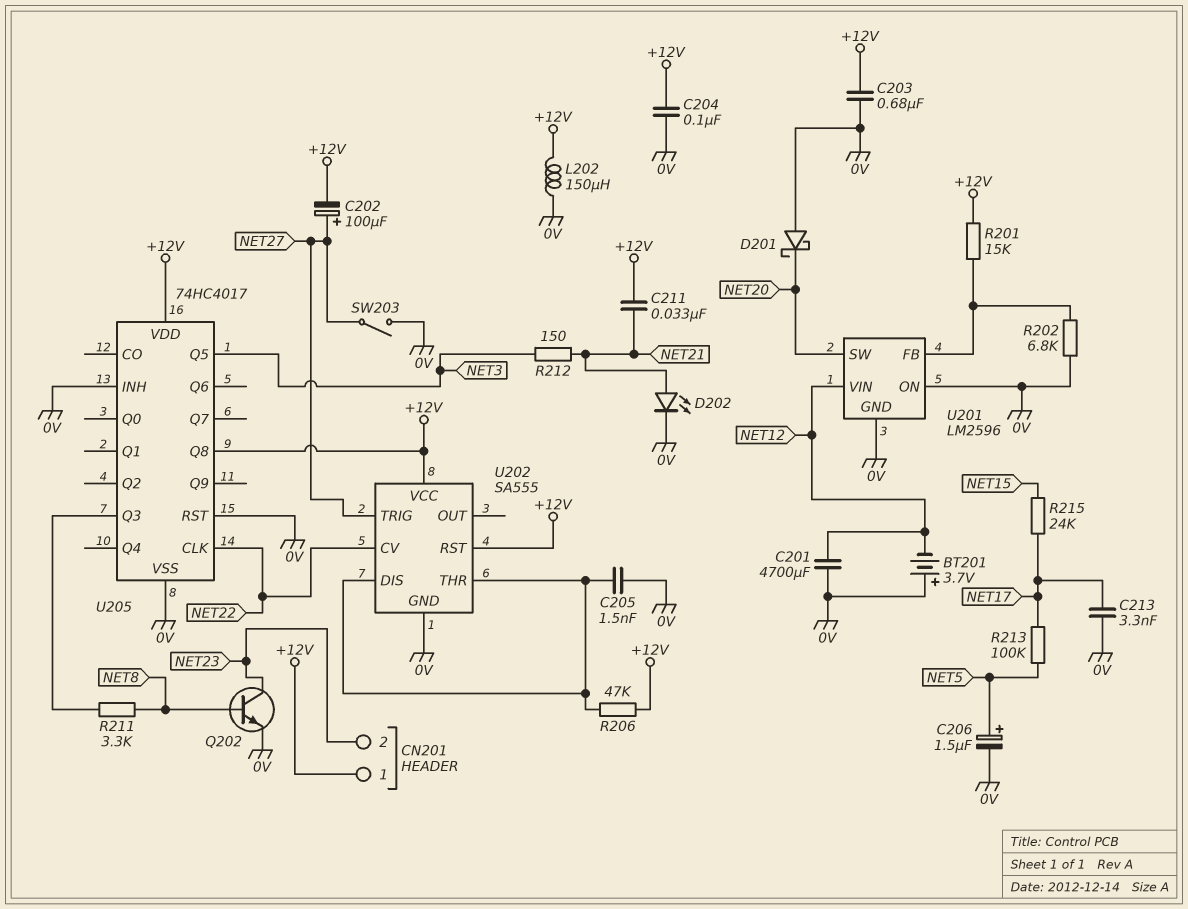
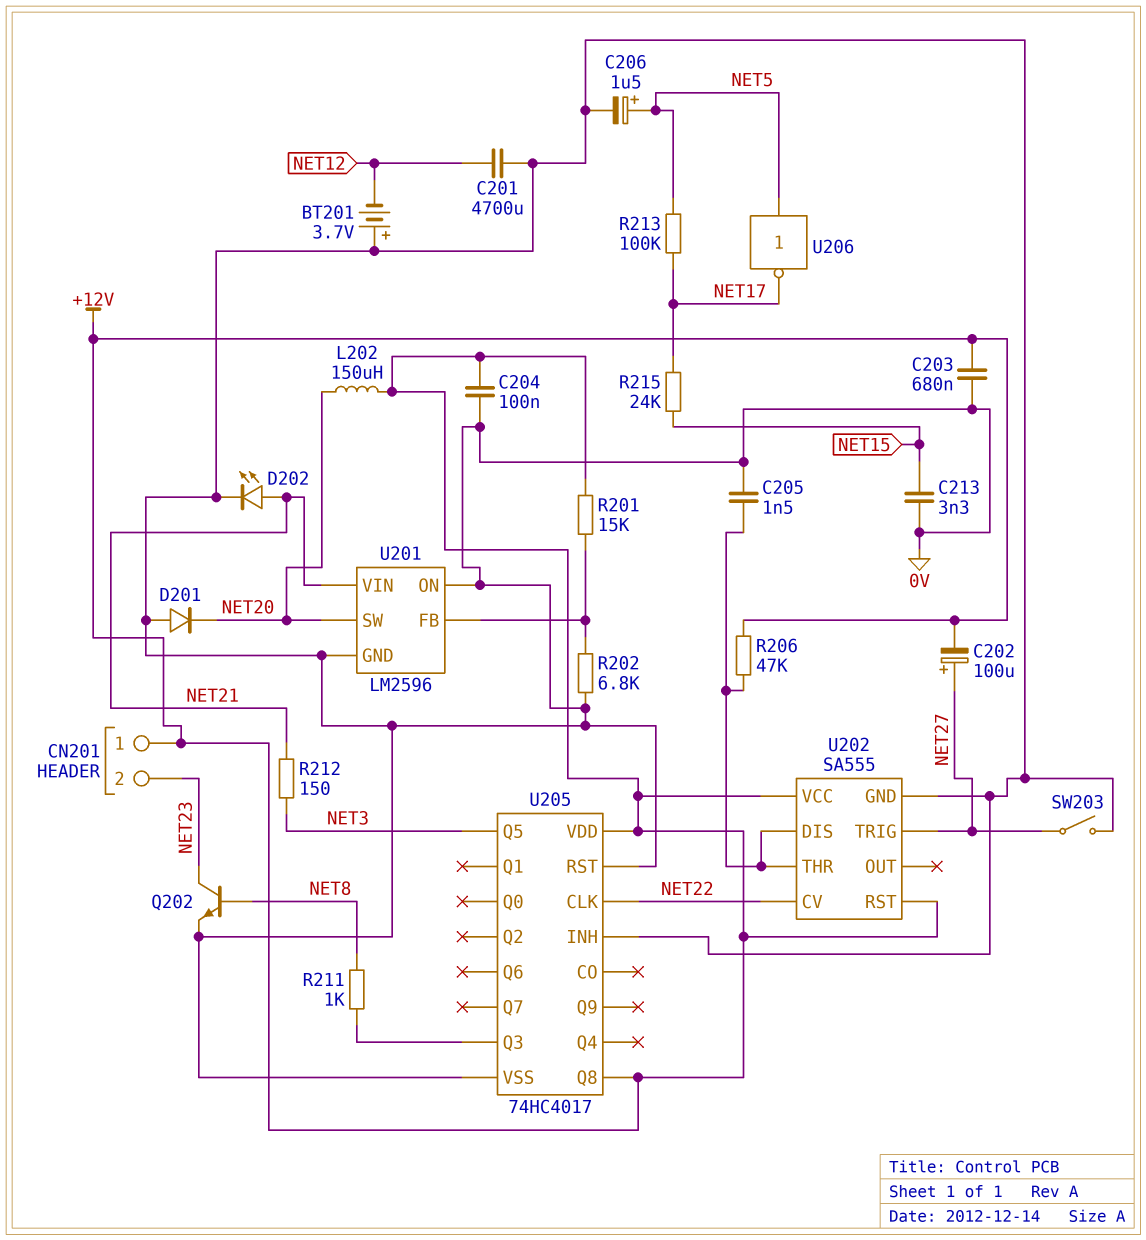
C211: 33nF (+12V, NET21) -> none
C213: 3.3nF (0V, NET17) -> 3.3nF (0V, NET15)
D201: schottky (A 0V, K NET20) -> diode (A 0V, K NET20)
L202: 150uH (+12V, 0V) -> 150uH (+12V, NET20)
R211: 3.3k (NET8, U205/Q3) -> 1k (NET8, U205/Q3)
U201 pin VIN: NET12 -> NET21
U206: none -> NOT (in NET5, out NET17)

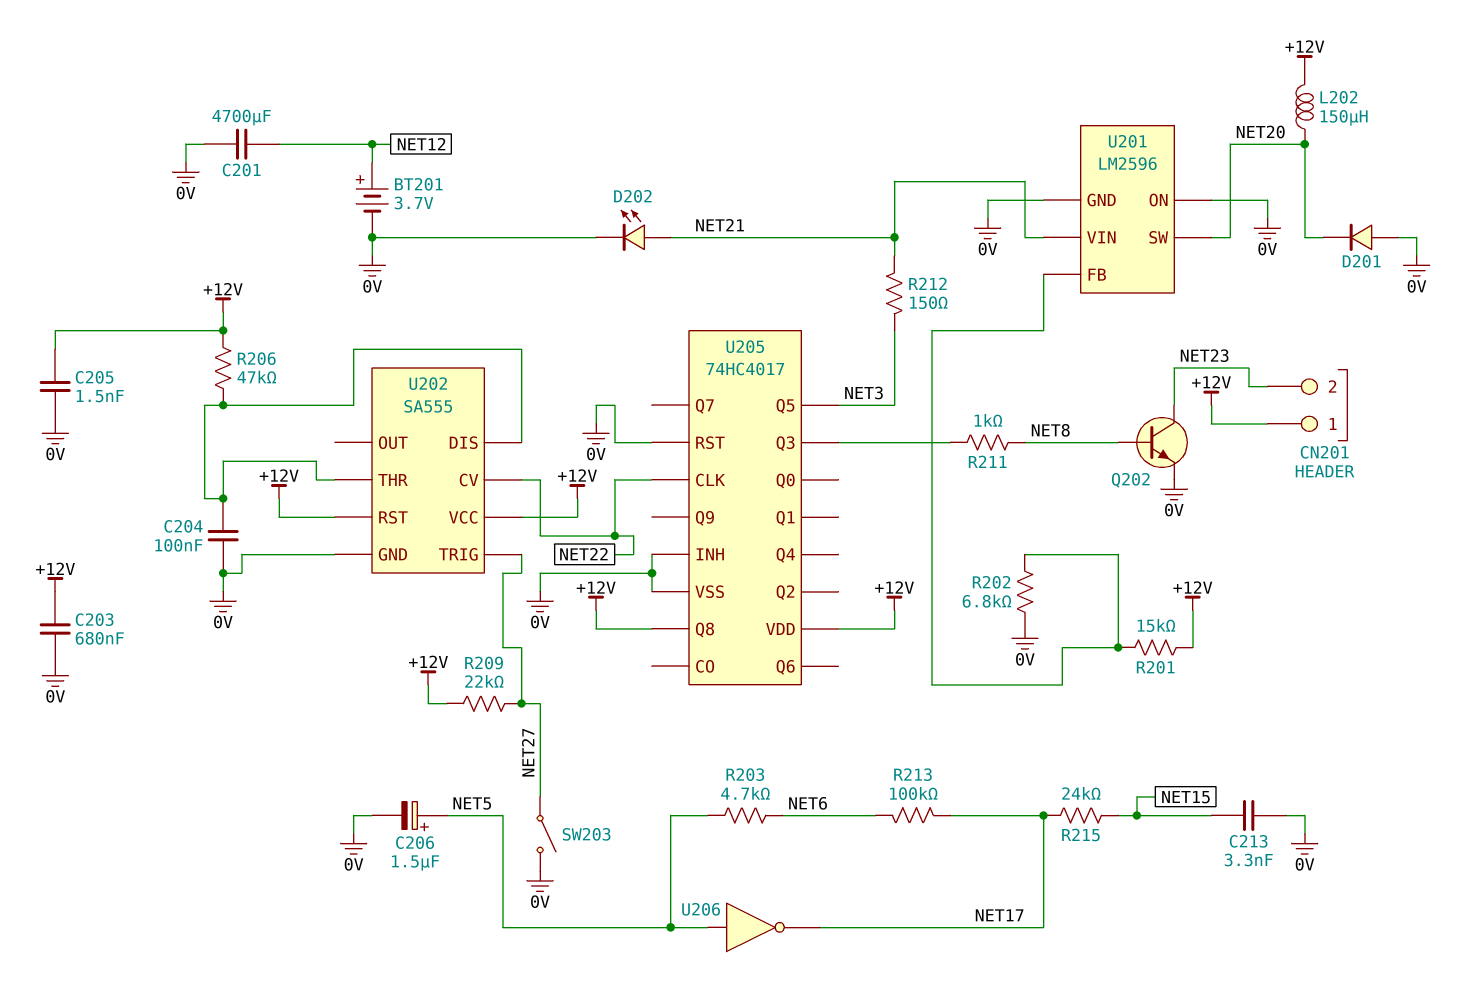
BT201: 3.7V (plus 0V, minus NET12) -> 3.7V (plus NET12, minus 0V)
C202: 100uF (plus NET27, minus +12V) -> none
C204: 100nF (+12V, 0V) -> 100nF (0V, U202/DIS)
C205: 1.5nF (0V, U202/DIS) -> 1.5nF (+12V, 0V)
R203: none -> 4.7k (NET5, NET6)
R209: none -> 22k (+12V, NET27)
R213: 100k (NET5, NET17) -> 100k (NET6, NET17)

